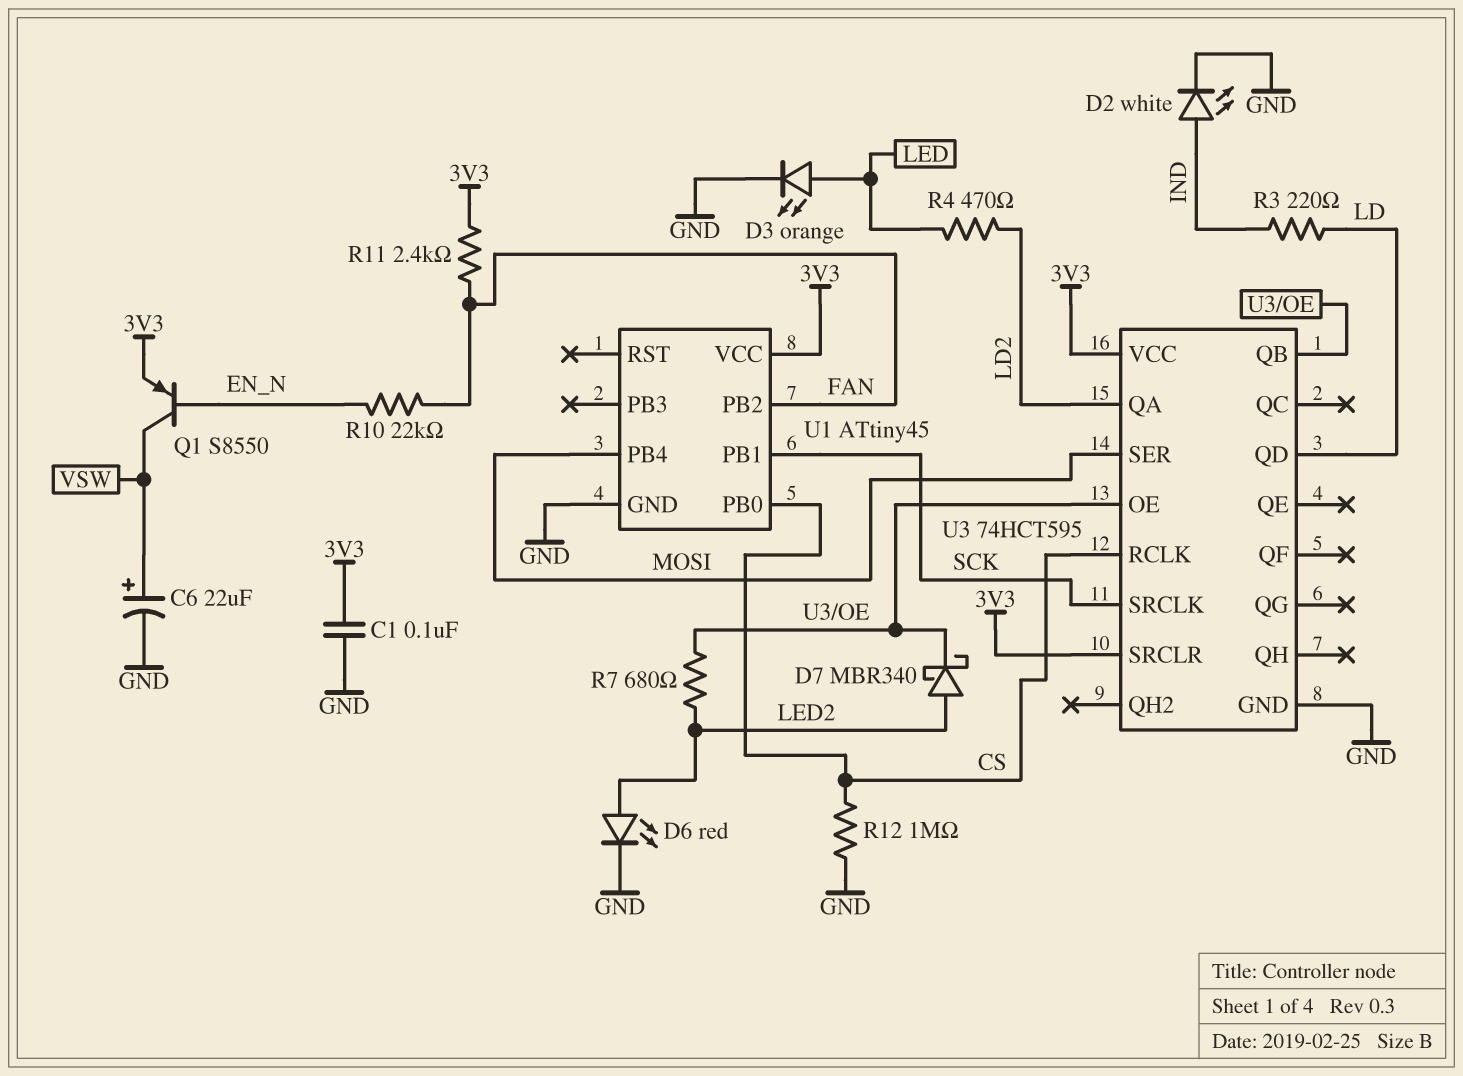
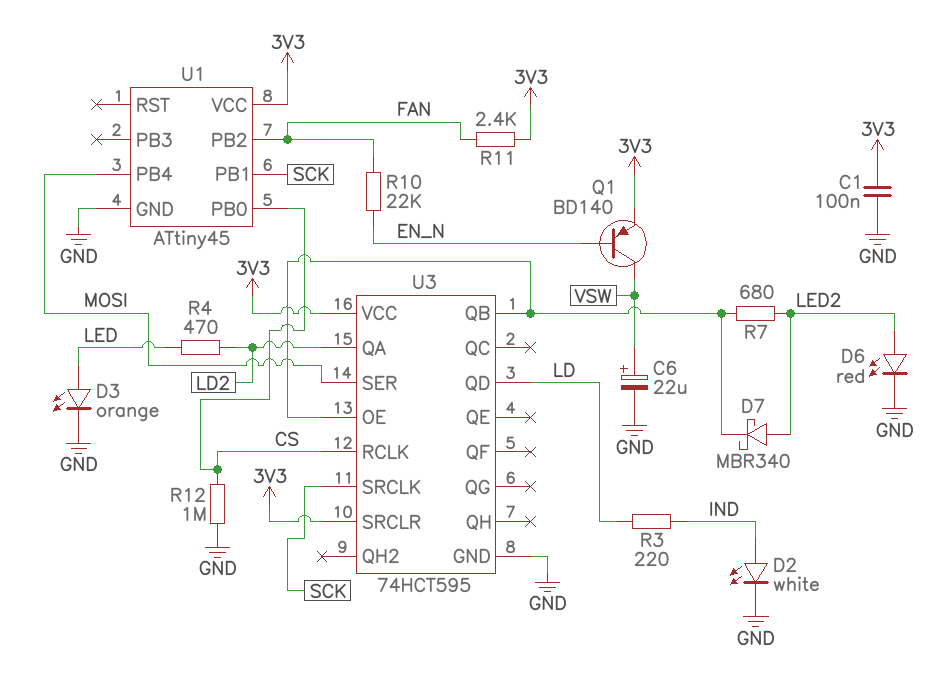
Q1: PNP S8550 (B EN_N, C VSW, E 3V3) -> PNP BD140 (B EN_N, C VSW, E 3V3)

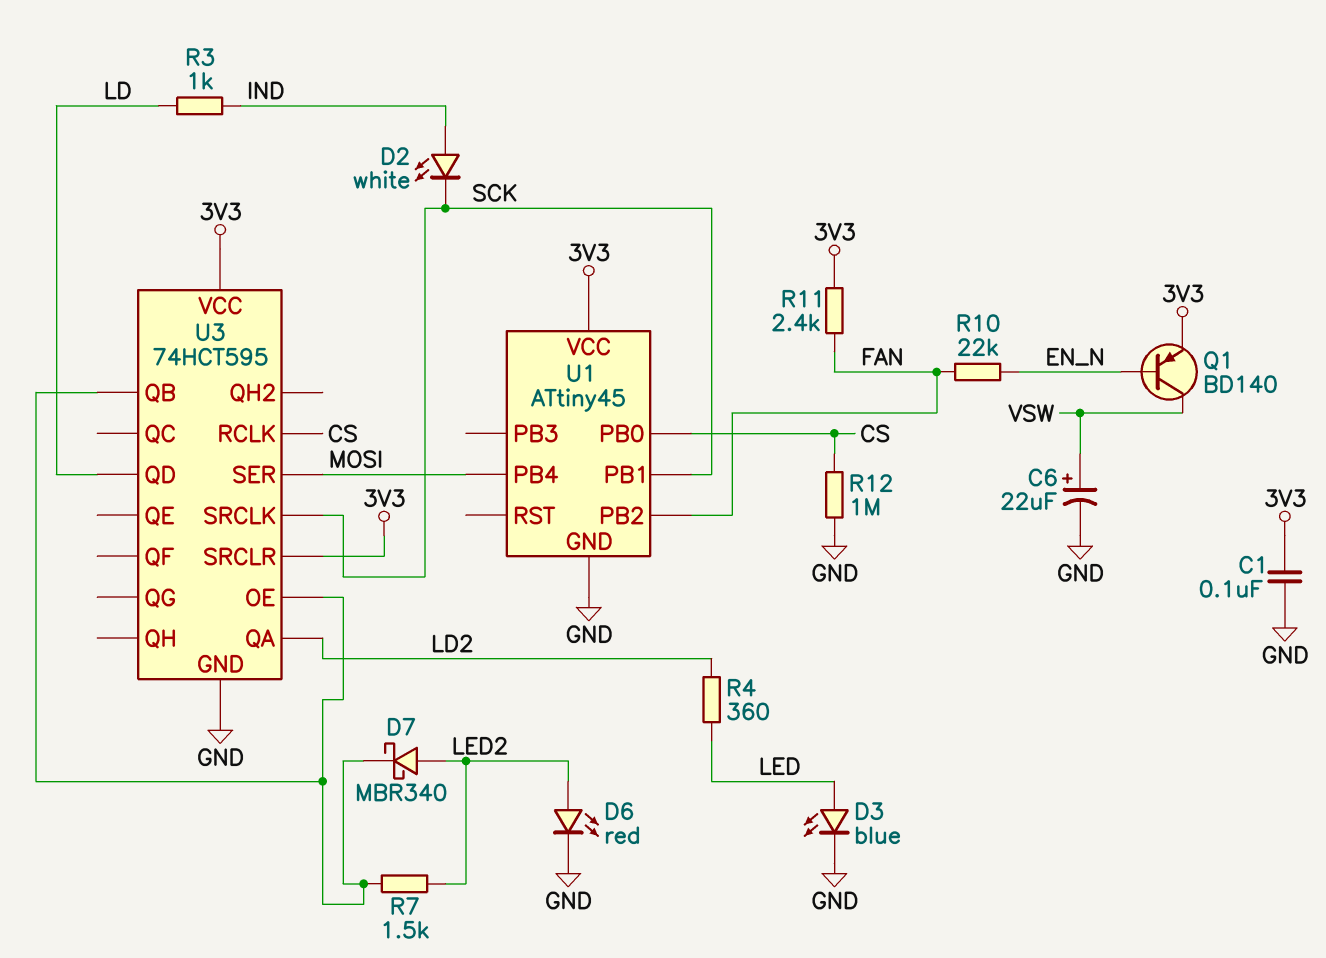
D2: LED white (A IND, K GND) -> LED white (A IND, K SCK)
D3: LED orange (A LED, K GND) -> LED blue (A LED, K GND)
R3: 220 (IND, LD) -> 1k (IND, LD)
R4: 470 (LD2, LED) -> 360 (LD2, LED)
R7: 680 (LED2, U3/OE) -> 1.5k (LED2, U3/OE)

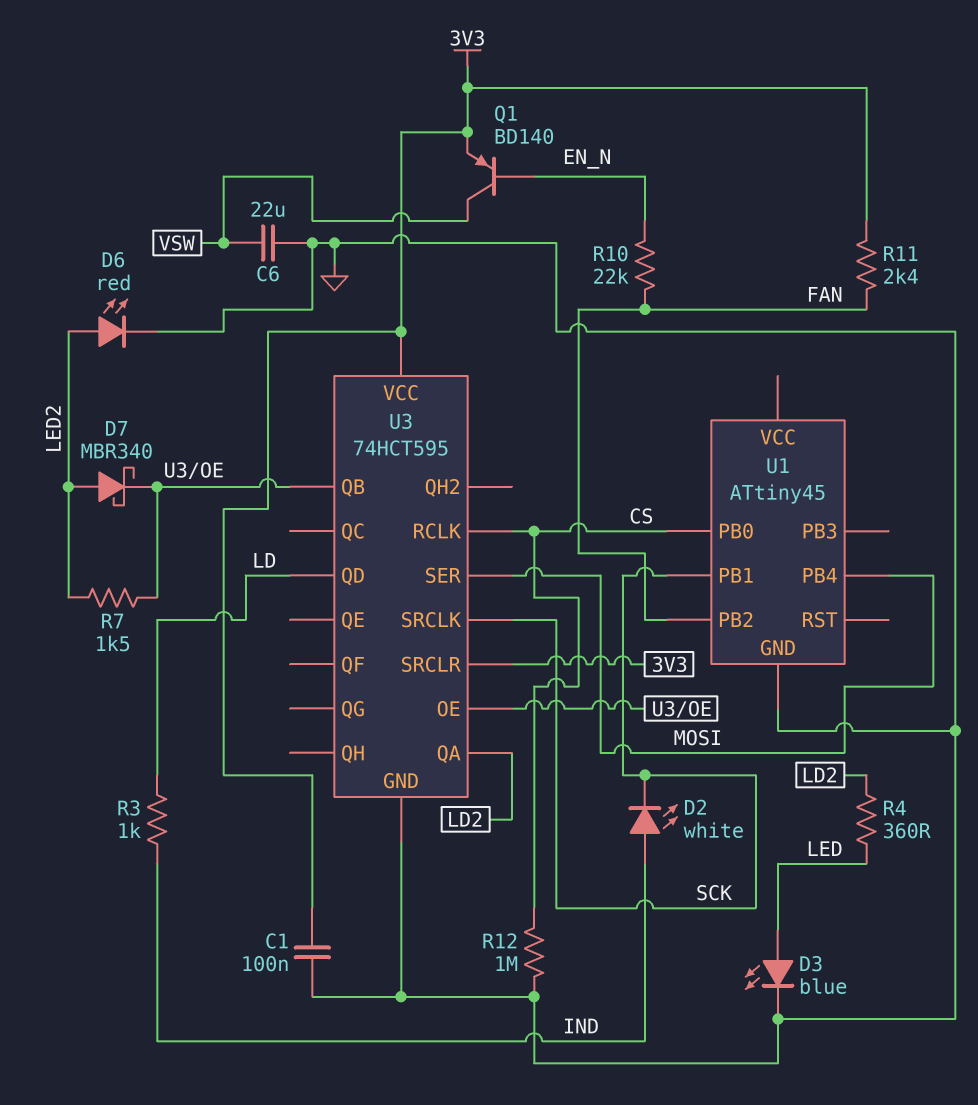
C6: 22uF (plus VSW, minus GND) -> 22uF (GND, VSW)
U1 pin VCC: 3V3 -> none

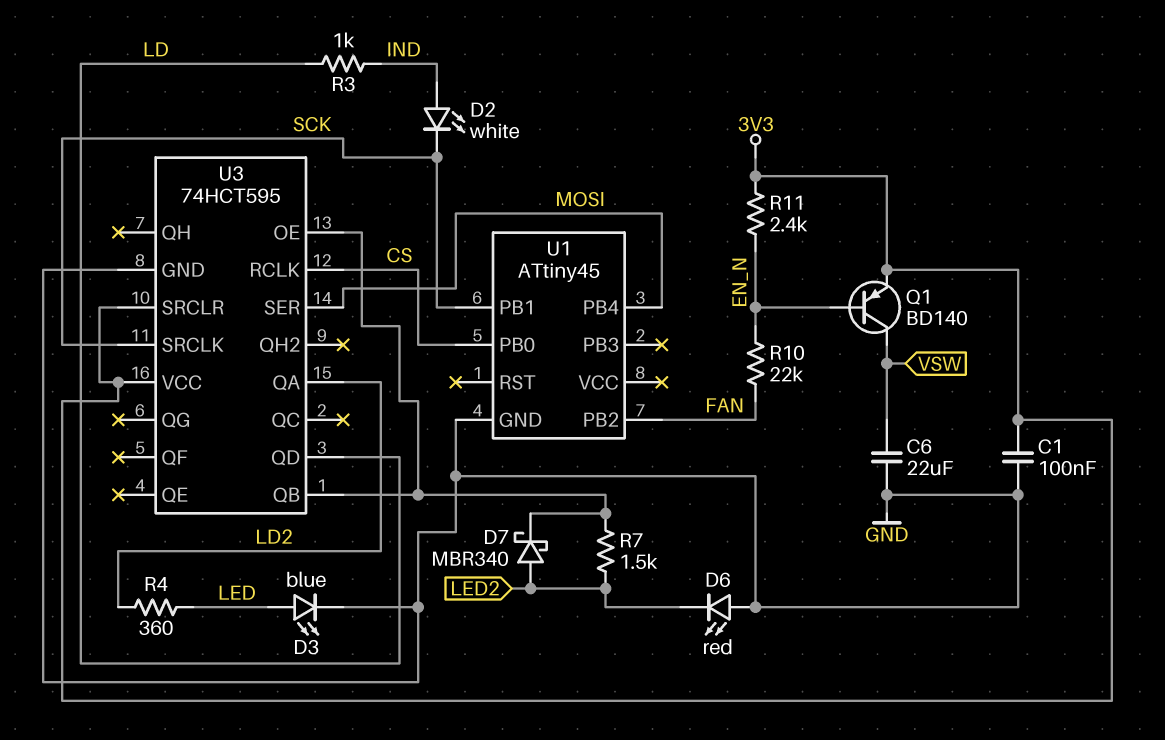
D6: LED red (A LED2, K GND) -> LED red (A GND, K LED2)
R11: 2.4k (3V3, FAN) -> 2.4k (3V3, EN_N)
R12: 1M (CS, GND) -> none

